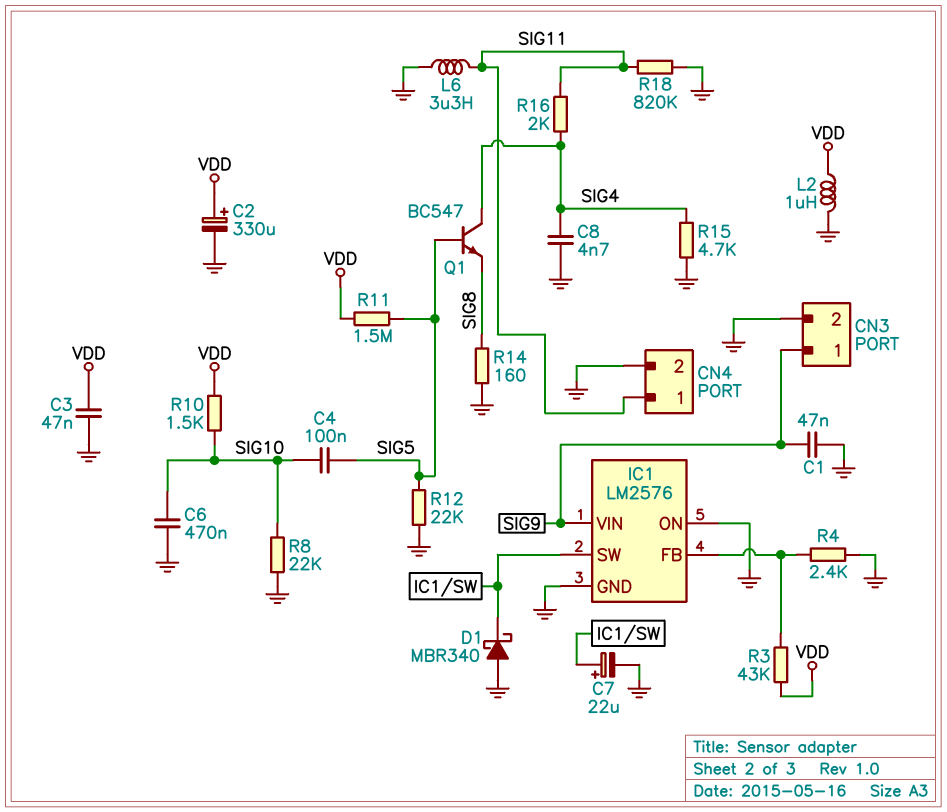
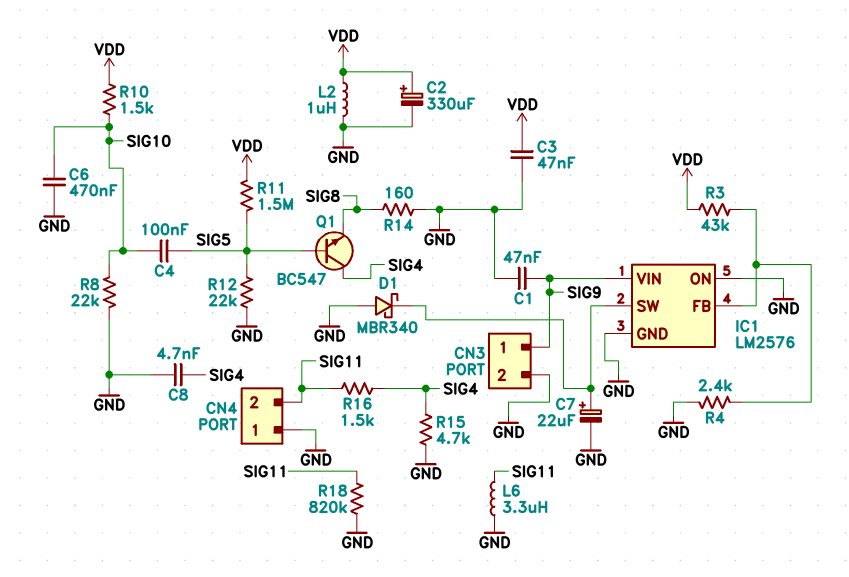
CN4 pin 1: SIG11 -> GND
CN4 pin 2: GND -> SIG11
R16: 2k (SIG4, SIG11) -> 1.5k (SIG4, SIG11)

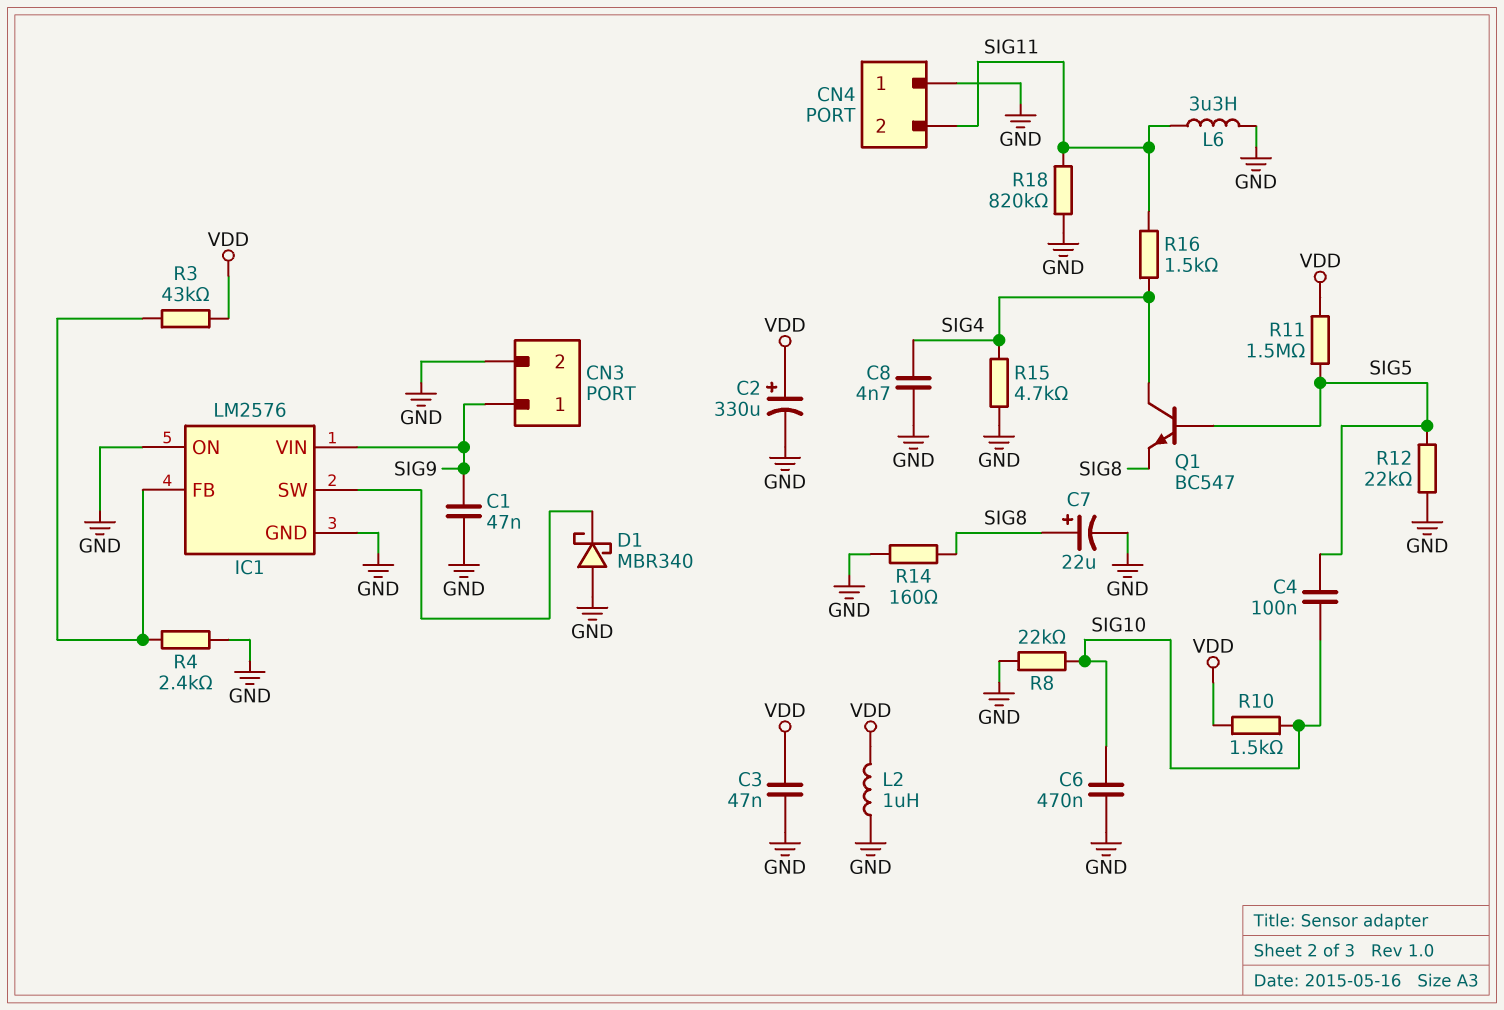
C7: 22uF (plus IC1/SW, minus GND) -> 22uF (plus SIG8, minus GND)

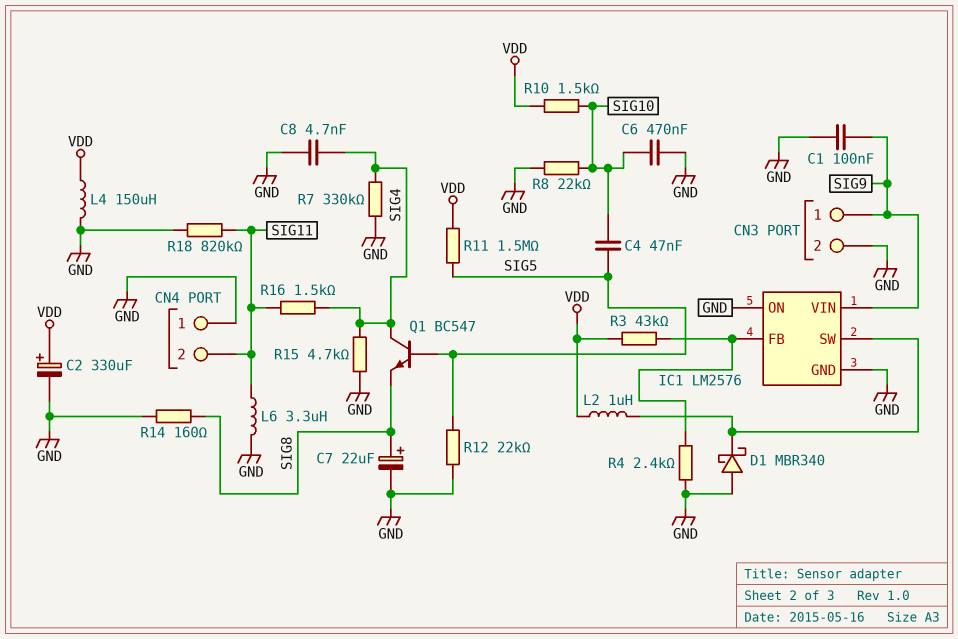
C1: 47nF (GND, SIG9) -> 100nF (GND, SIG9)
C3: 47nF (GND, VDD) -> none
C4: 100nF (SIG5, SIG10) -> 47nF (SIG5, SIG10)
L2: 1uH (GND, VDD) -> 1uH (IC1/SW, VDD)
L4: none -> 150uH (GND, VDD)
R7: none -> 330k (GND, SIG4)

